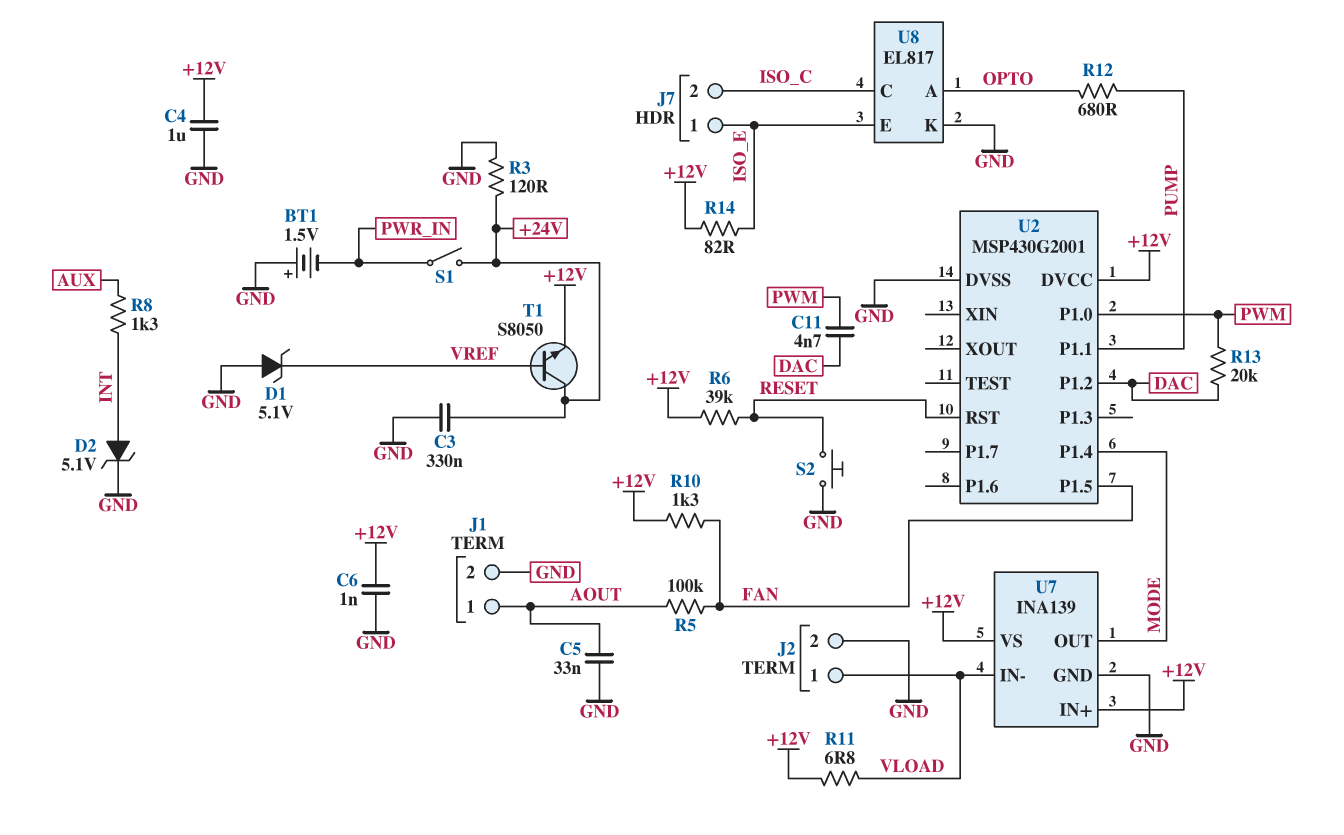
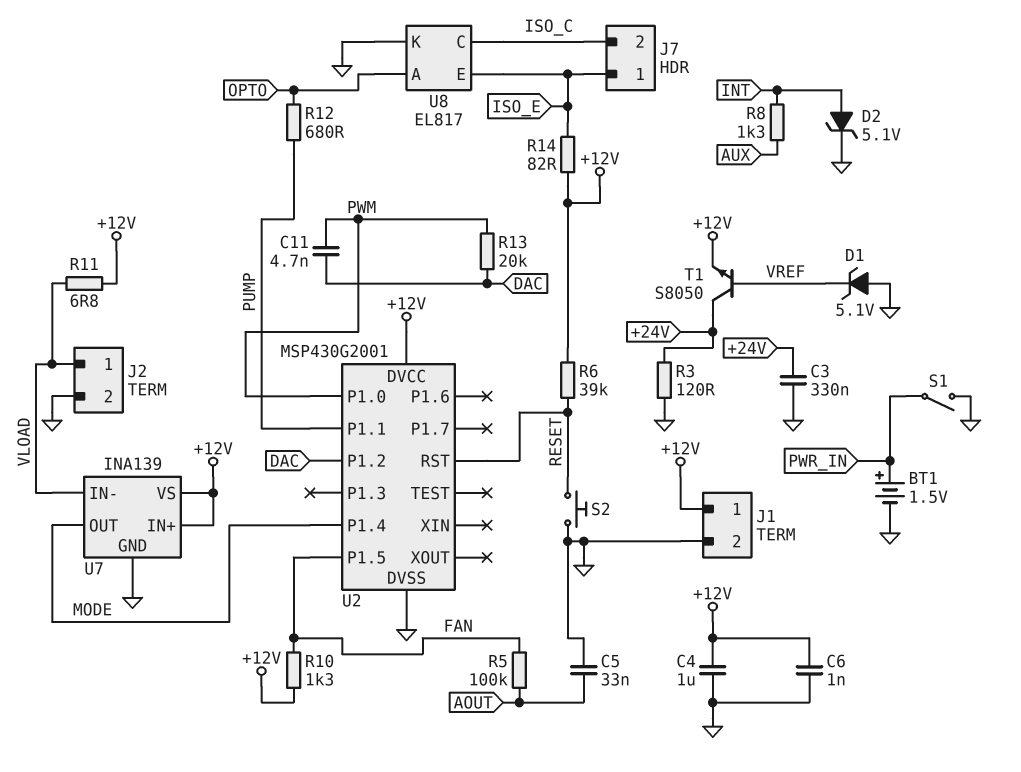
BT1: 1.5V (plus GND, minus PWR_IN) -> 1.5V (plus PWR_IN, minus GND)
J1 pin 1: AOUT -> +12V
S1: switch (+24V, PWR_IN) -> switch (GND, PWR_IN)

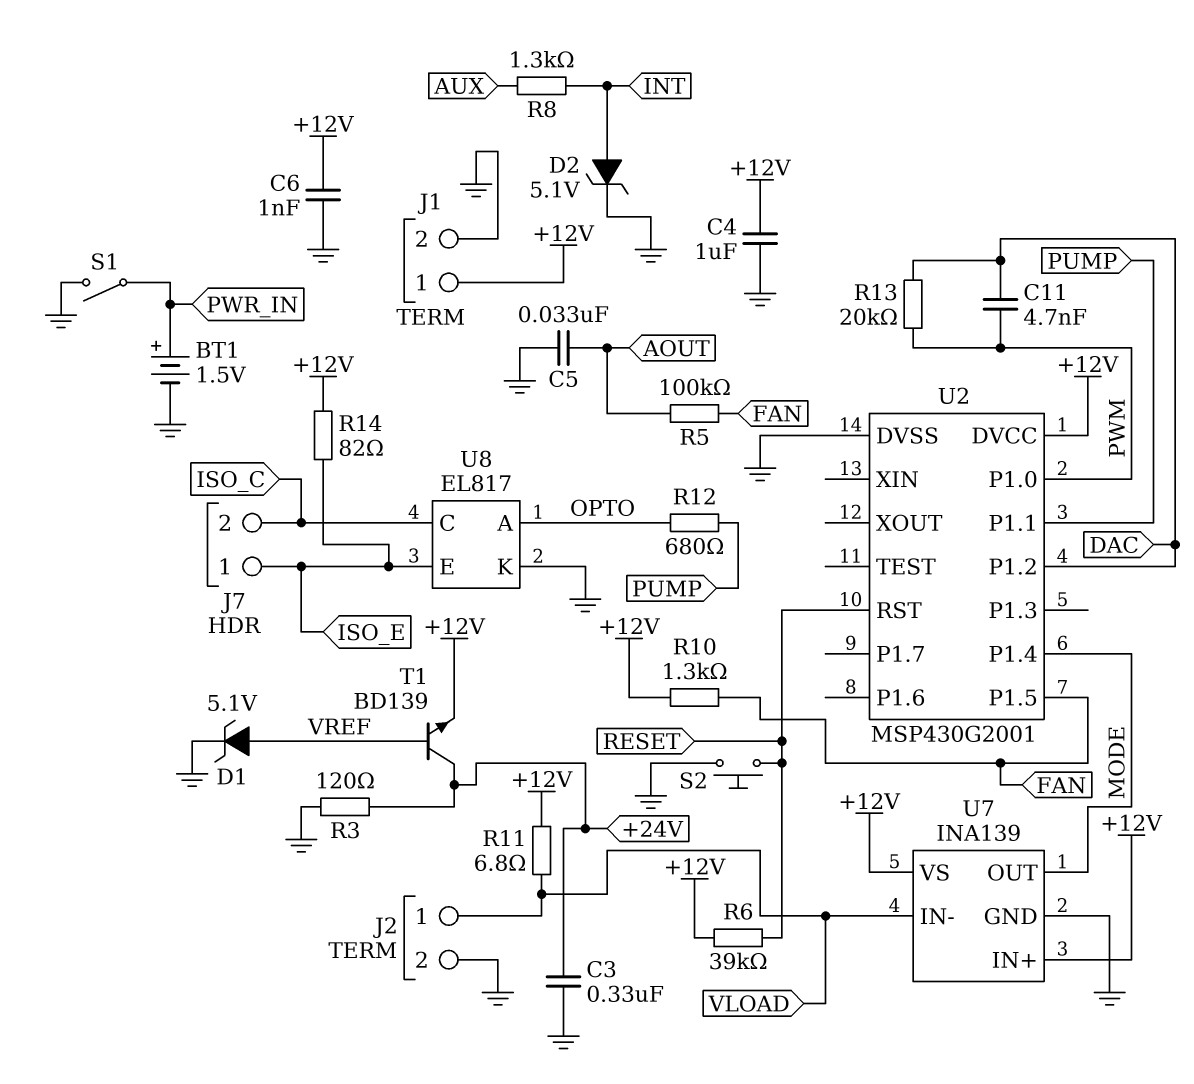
D1: zener 5.1V (A GND, K VREF) -> zener 5.1V (A VREF, K GND)
T1: NPN S8050 (B VREF, C +24V, E +12V) -> NPN BD139 (B VREF, C +24V, E +12V)

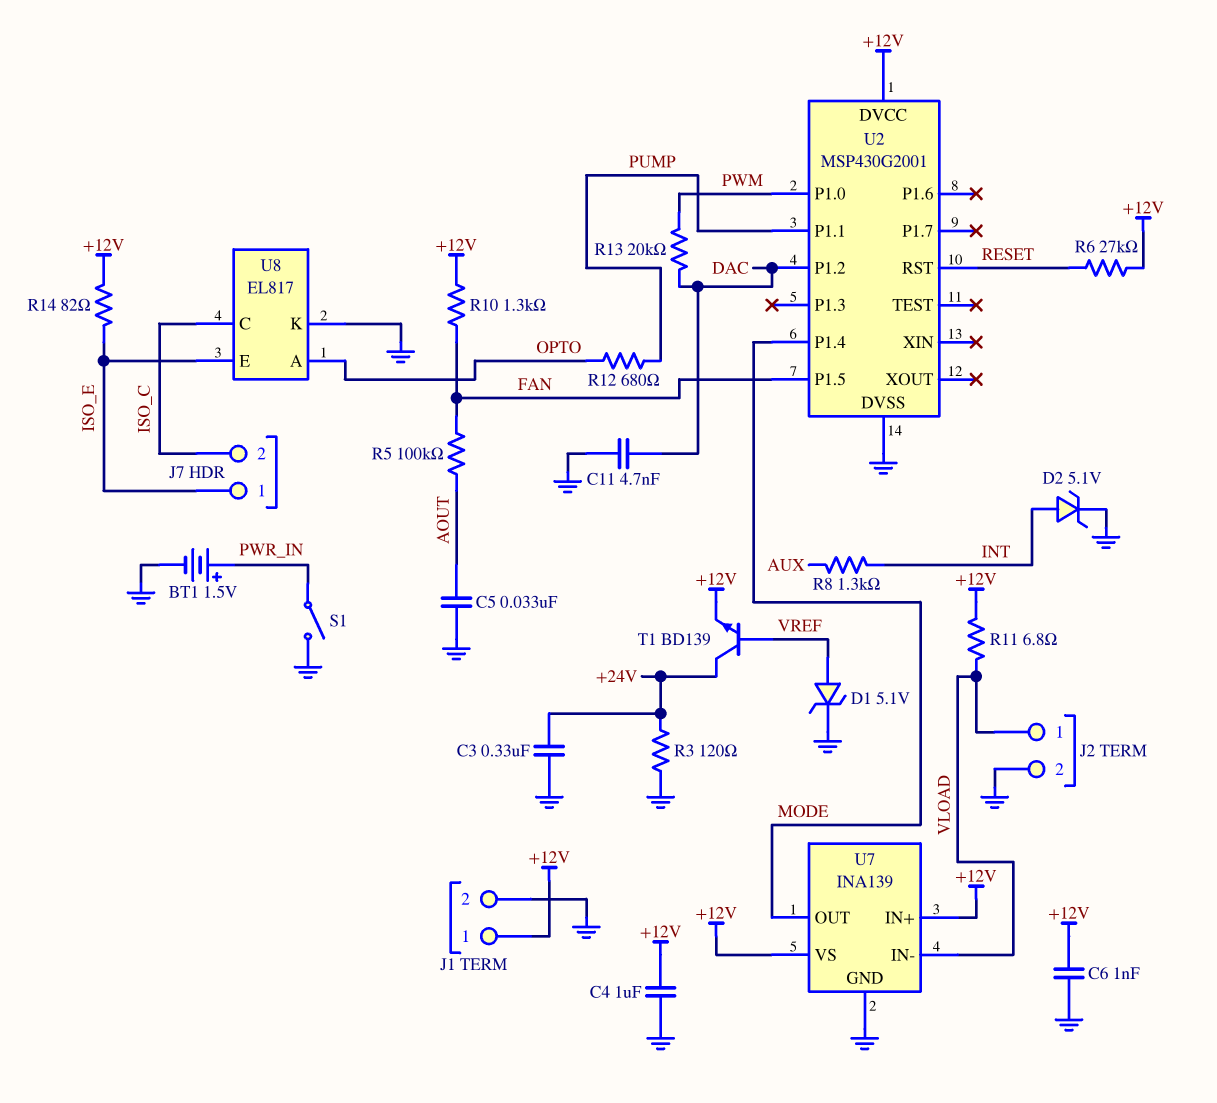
C11: 4.7nF (DAC, PWM) -> 4.7nF (DAC, GND)
R6: 39k (+12V, RESET) -> 27k (+12V, RESET)
S2: button (GND, RESET) -> none

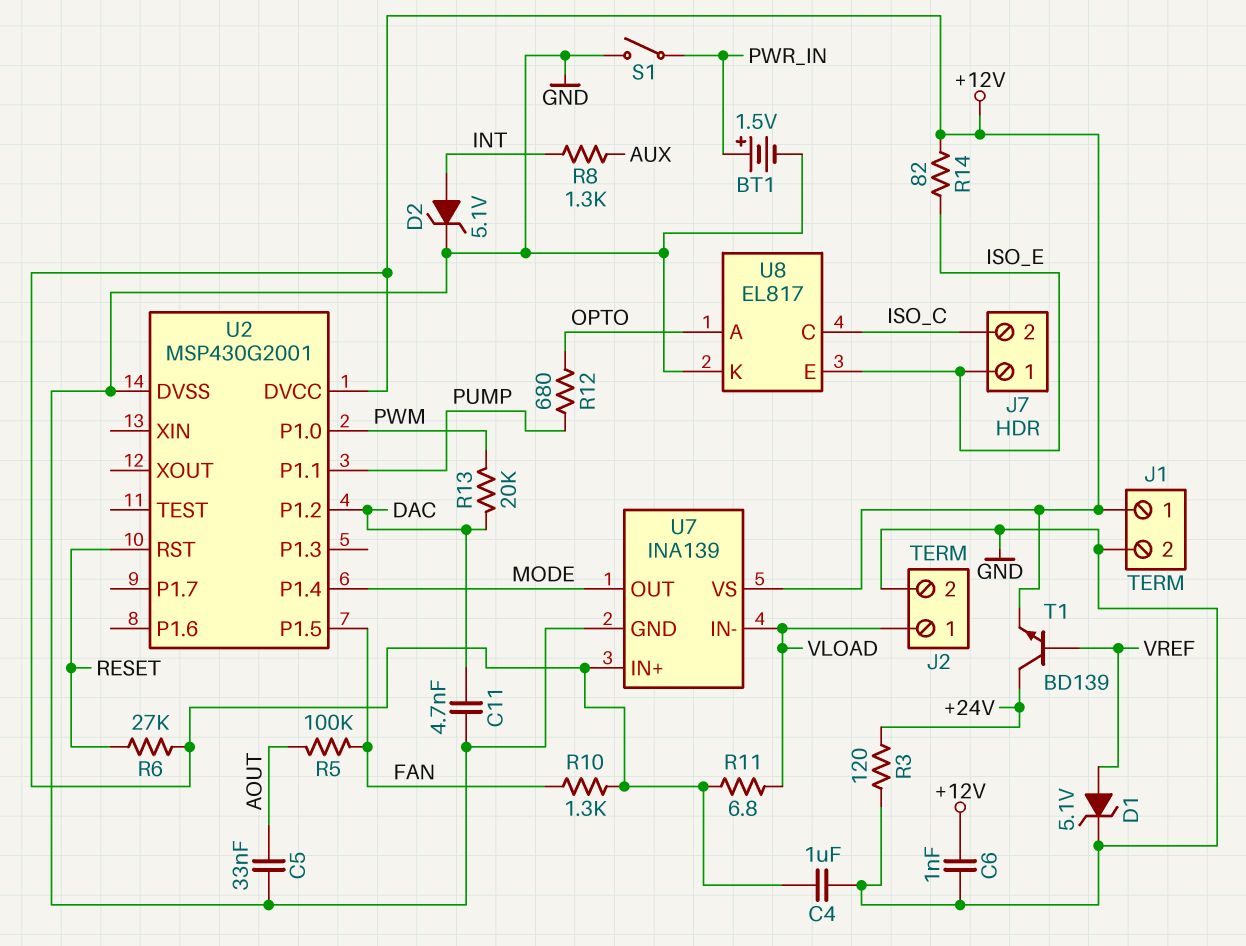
C3: 330nF (+24V, GND) -> none

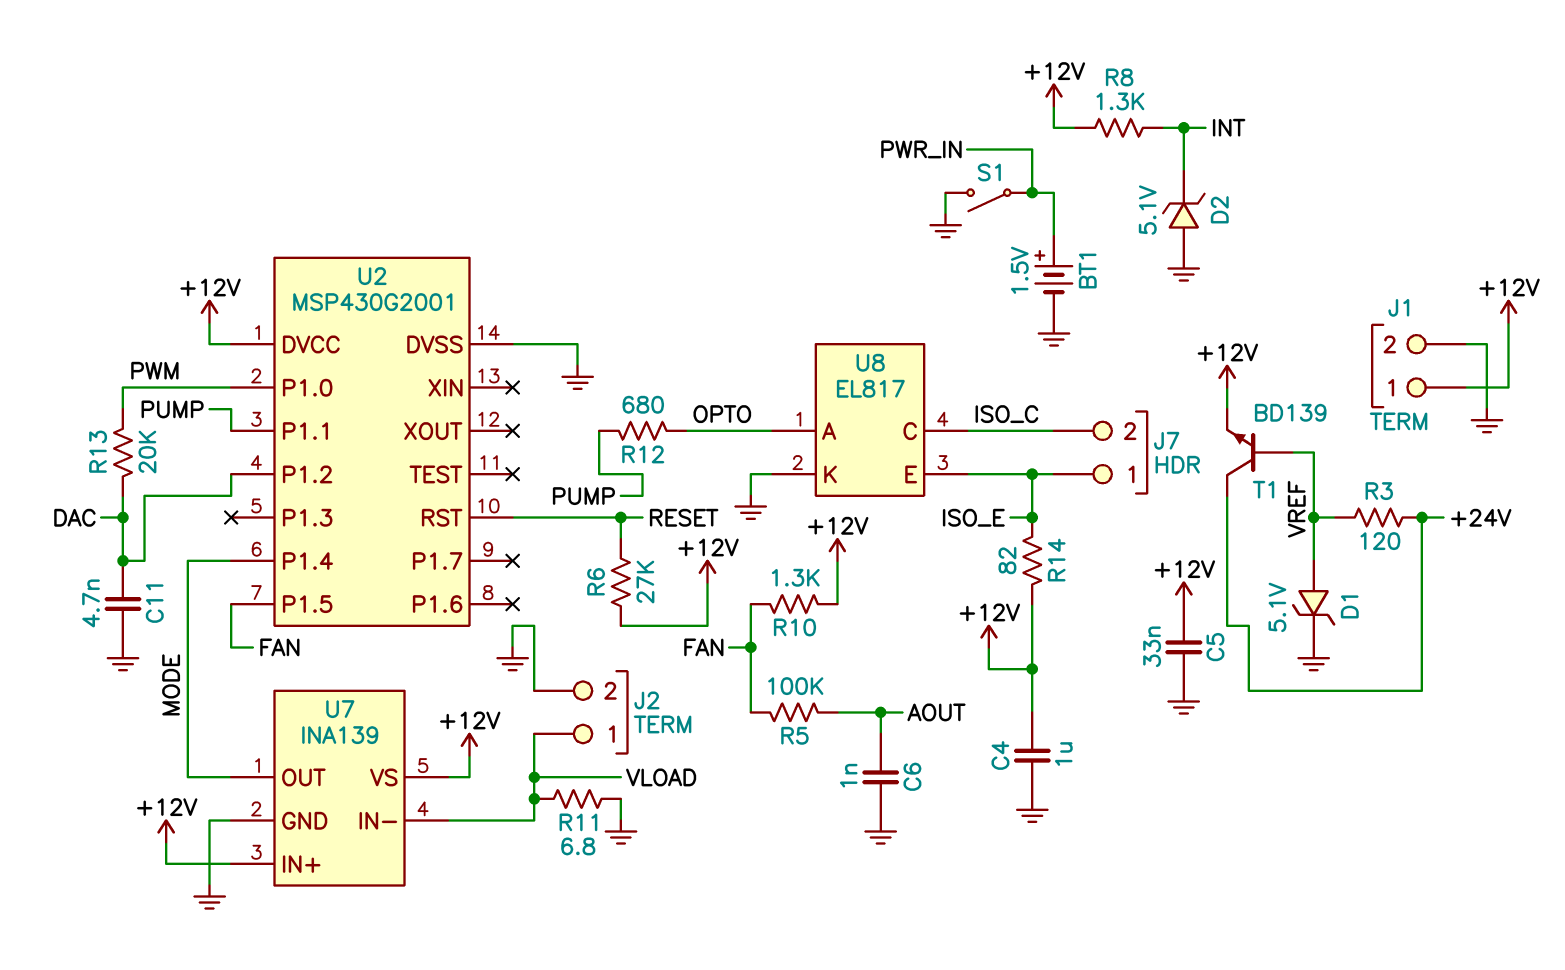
C5: 33nF (AOUT, GND) -> 33nF (+12V, GND)
C6: 1nF (+12V, GND) -> 1nF (AOUT, GND)
D2: zener 5.1V (A INT, K GND) -> zener 5.1V (A GND, K INT)
R3: 120 (+24V, GND) -> 120 (+24V, VREF)
R8: 1.3k (AUX, INT) -> 1.3k (+12V, INT)
R11: 6.8 (+12V, VLOAD) -> 6.8 (GND, VLOAD)

